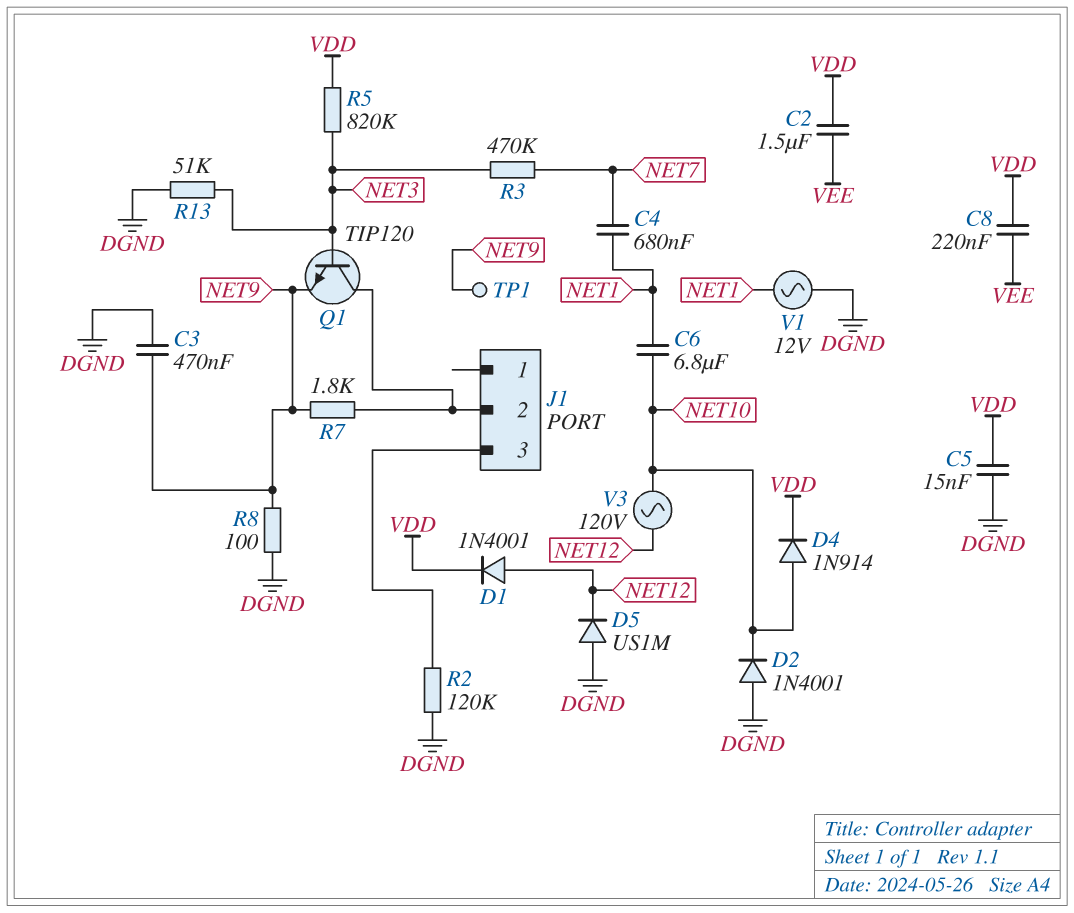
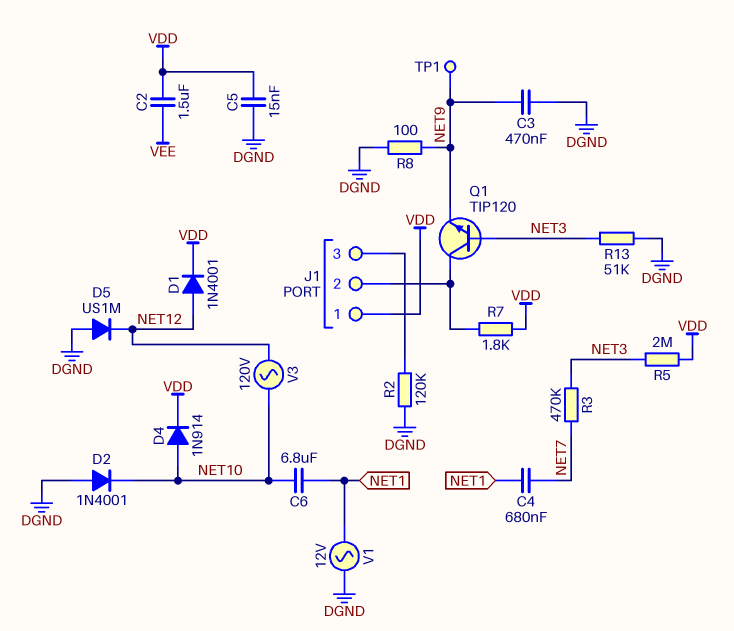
C8: 220nF (VDD, VEE) -> none
J1 pin 1: none -> VDD
R5: 820k (NET3, VDD) -> 2M (NET3, VDD)
R7: 1.8k (J1/2, NET9) -> 1.8k (J1/2, VDD)

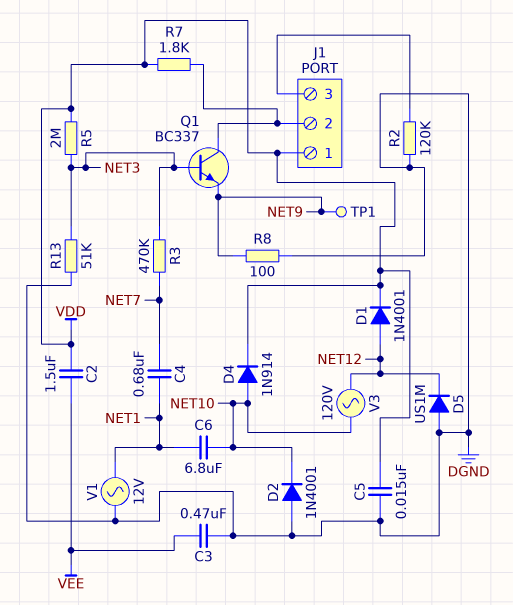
C3: 470nF (DGND, NET9) -> 470nF (DGND, VEE)
Q1: NPN TIP120 (B NET3, C J1/2, E NET9) -> NPN BC337 (B NET3, C J1/2, E NET9)

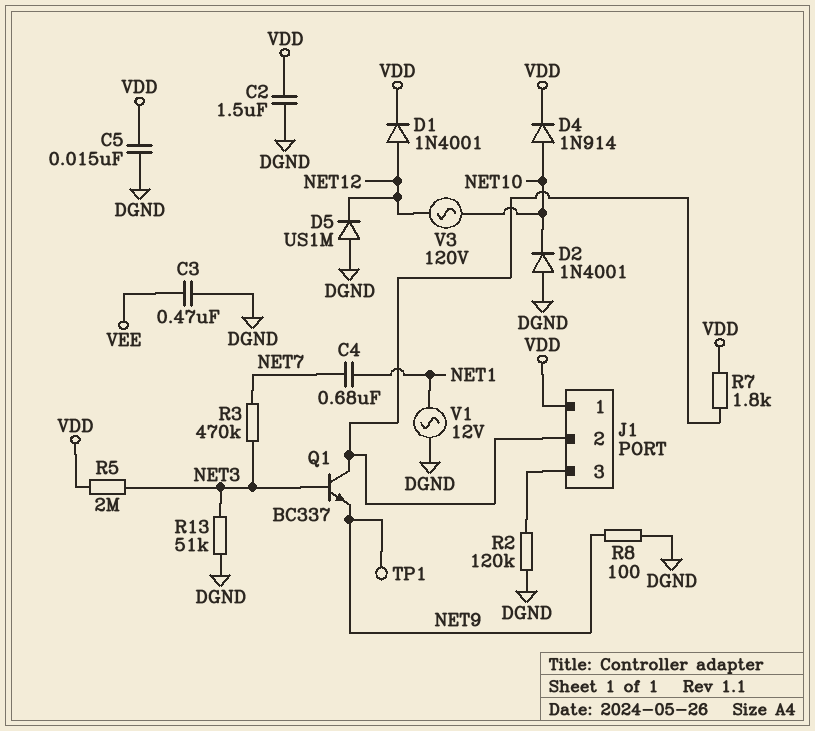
C2: 1.5uF (VDD, VEE) -> 1.5uF (DGND, VDD)
C6: 6.8uF (NET1, NET10) -> none

